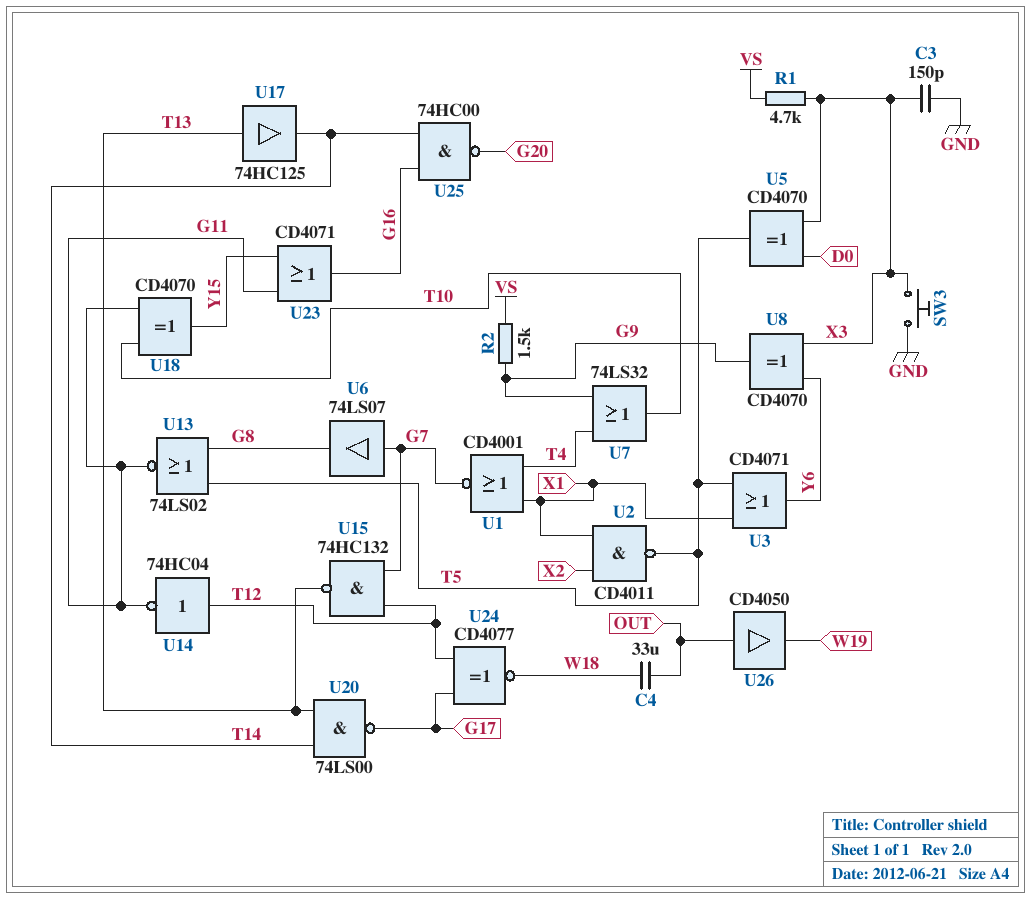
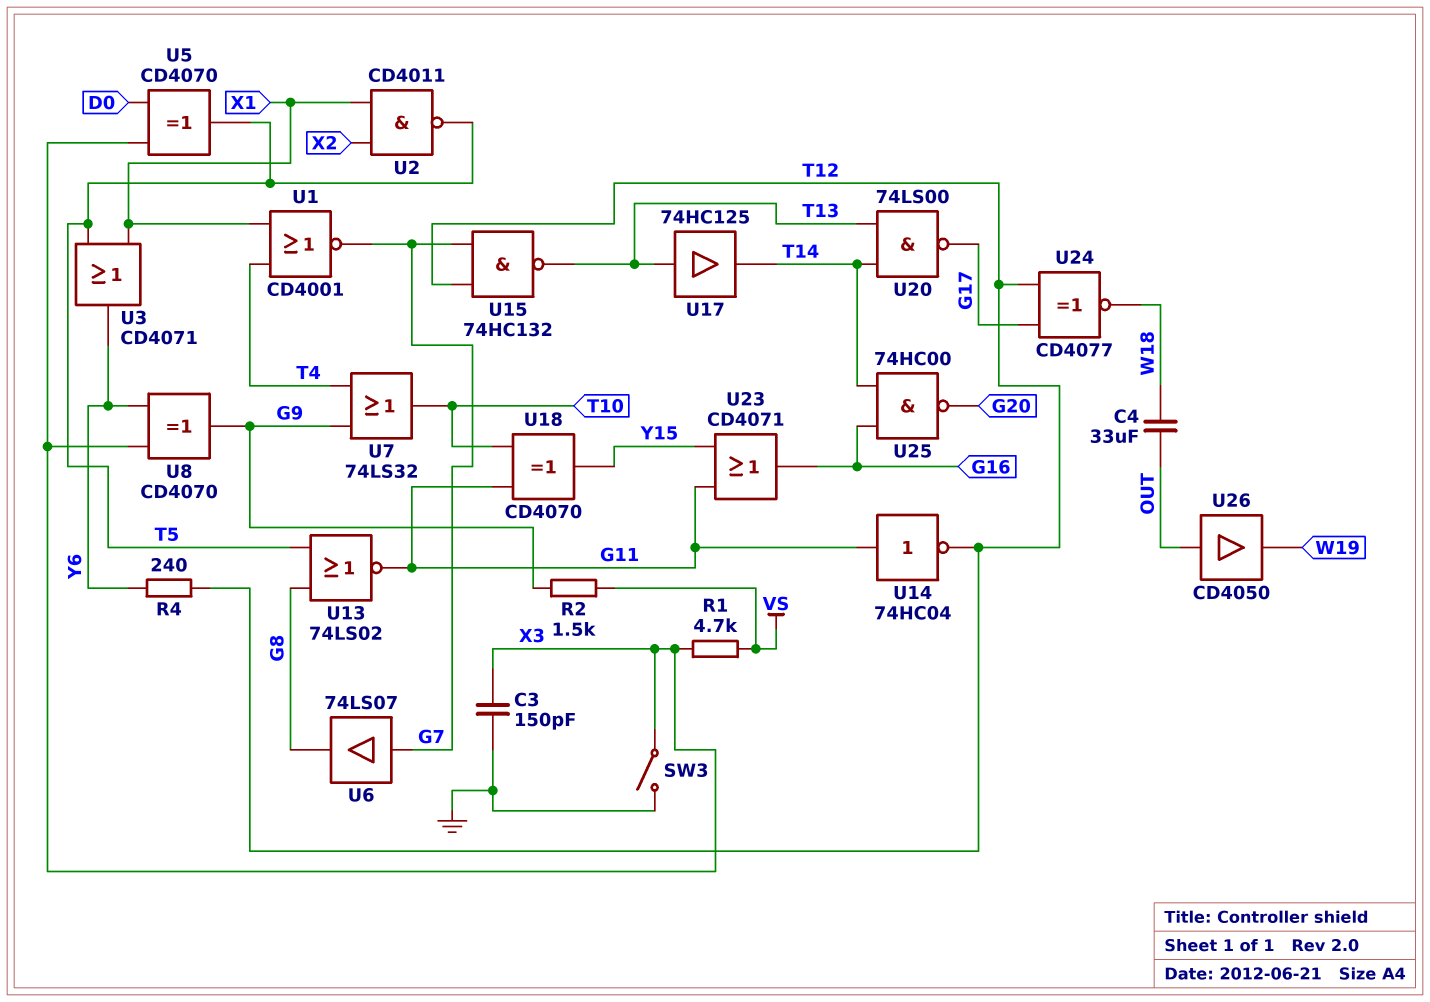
R4: none -> 240 (T12, Y6)
SW3: button (GND, X3) -> switch (GND, X3)
U14: NOT 74HC04 (in T12, out G11) -> NOT 74HC04 (in G11, out T12)

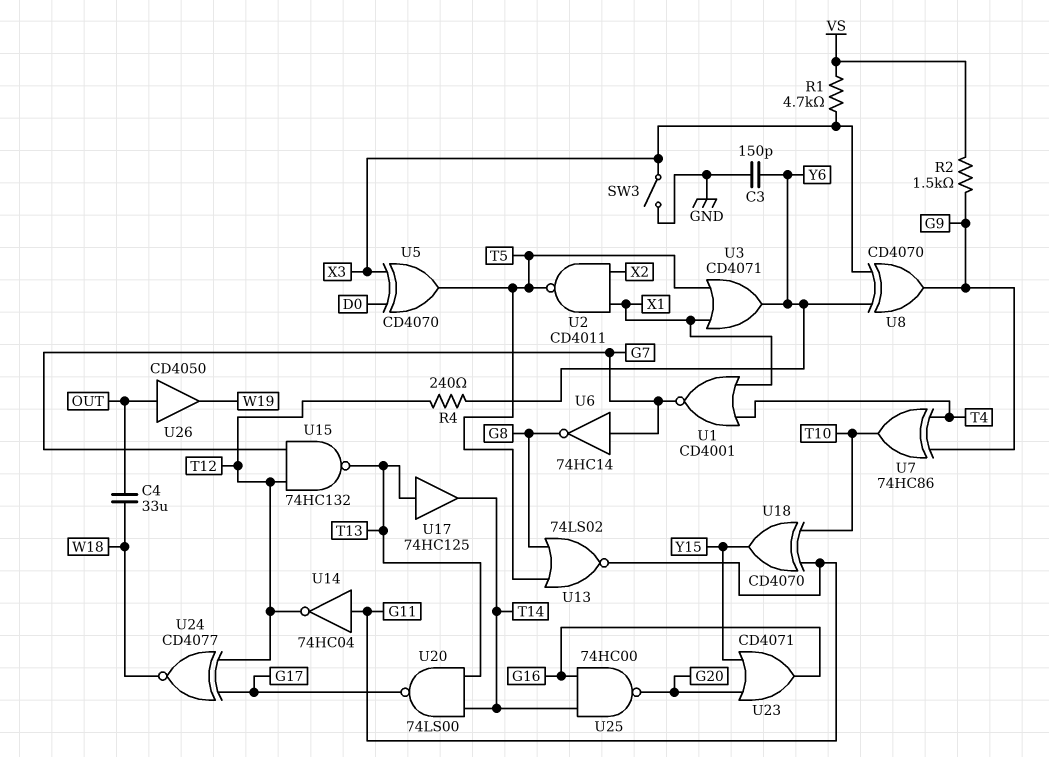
C3: 150pF (GND, X3) -> 150pF (GND, Y6)
U6: buffer 74LS07 (in G7, out G8) -> NOT 74HC14 (in G7, out G8)
U7: OR 74LS32 (in G9, in T4, out T10) -> XOR 74HC86 (in G9, in T4, out T10)
U23: OR CD4071 (in G11, in Y15, out G16) -> OR CD4071 (in G20, in Y15, out G16)

